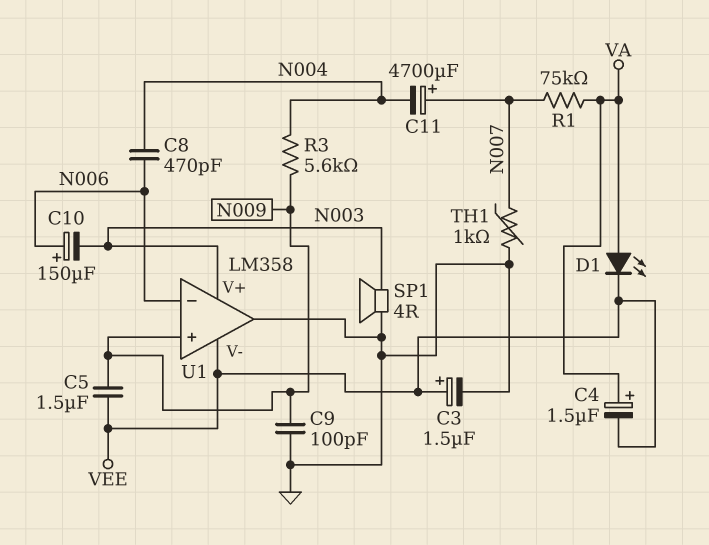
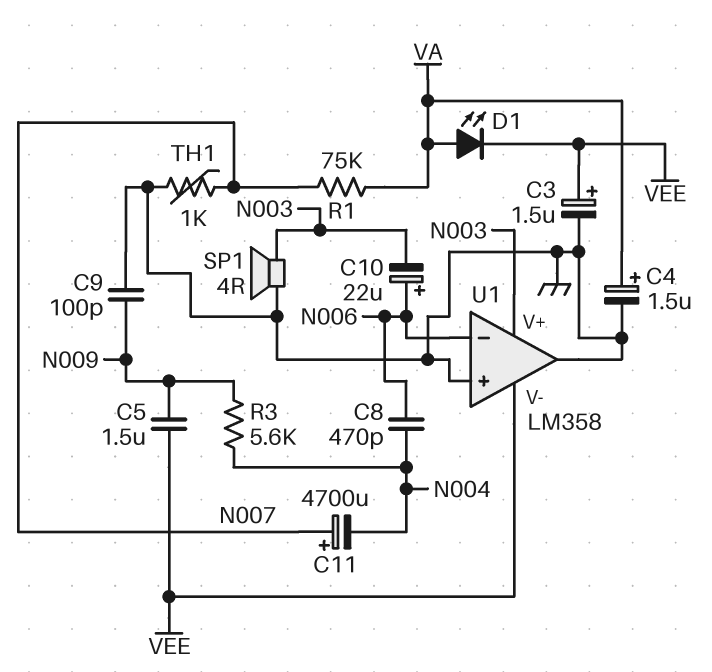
C4: 1.5uF (plus VA, minus VEE) -> 1.5uF (plus VA, minus GND)
C10: 150uF (plus N006, minus N003) -> 22uF (plus N006, minus N003)
U1 pin in+: N009 -> GND

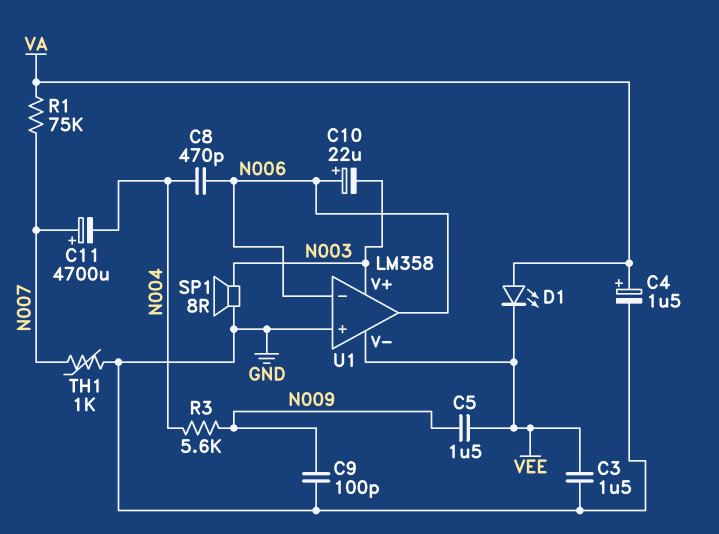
C3: 1.5uF (plus VEE, minus GND) -> 1.5uF (GND, VEE)
SP1: speaker 4R (GND, N003) -> speaker 8R (GND, N003)
U1 pin out: GND -> N006

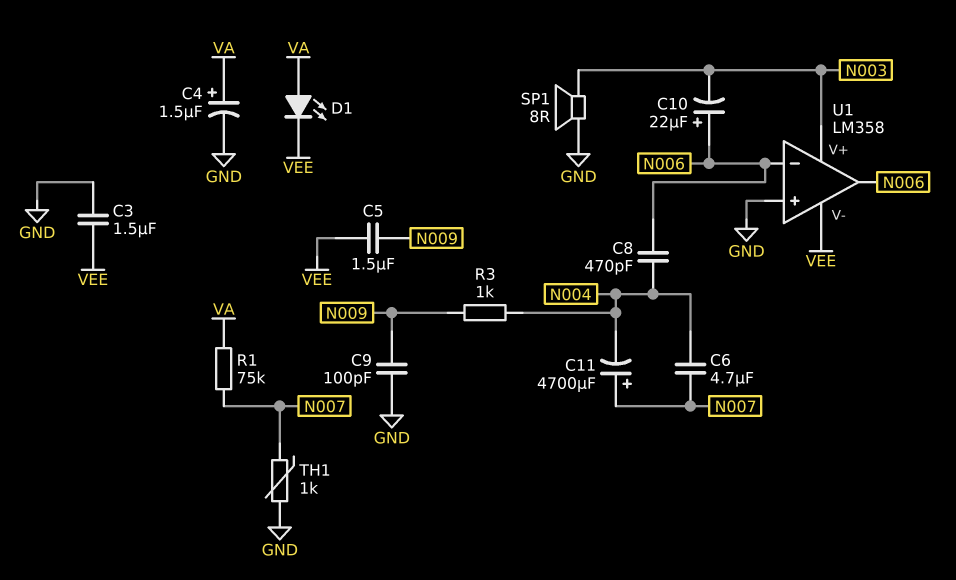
C6: none -> 4.7uF (N004, N007)
R3: 5.6k (N004, N009) -> 1k (N004, N009)

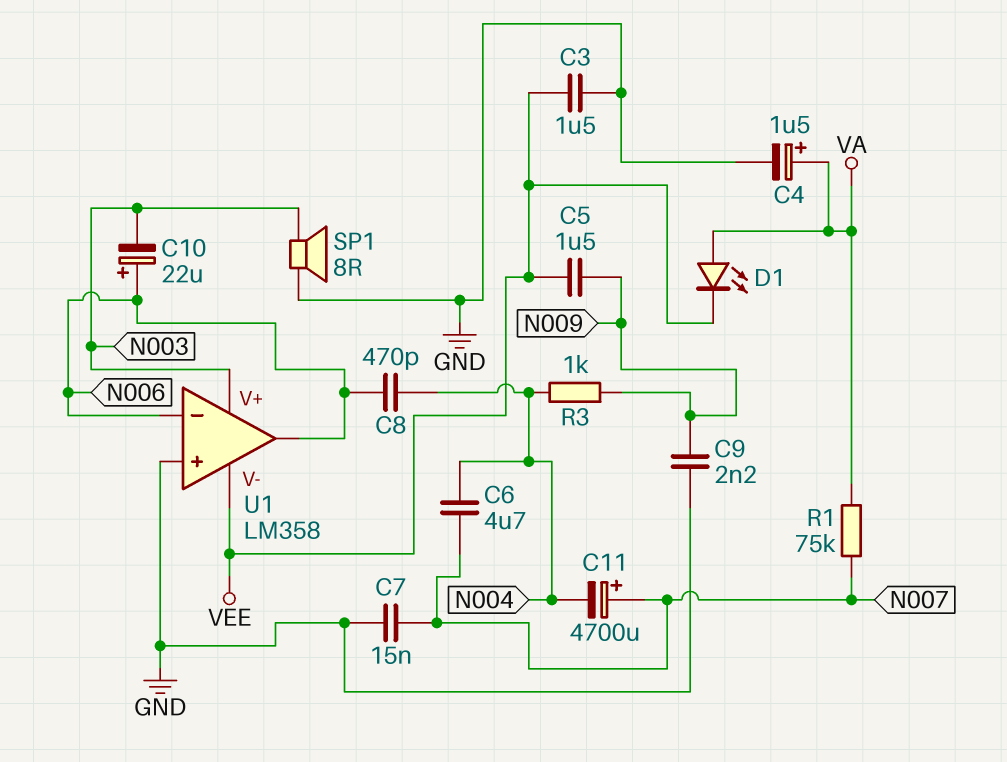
C7: none -> 15nF (GND, N007)
C9: 100pF (GND, N009) -> 2.2nF (GND, N009)
TH1: 1k (GND, N007) -> none

